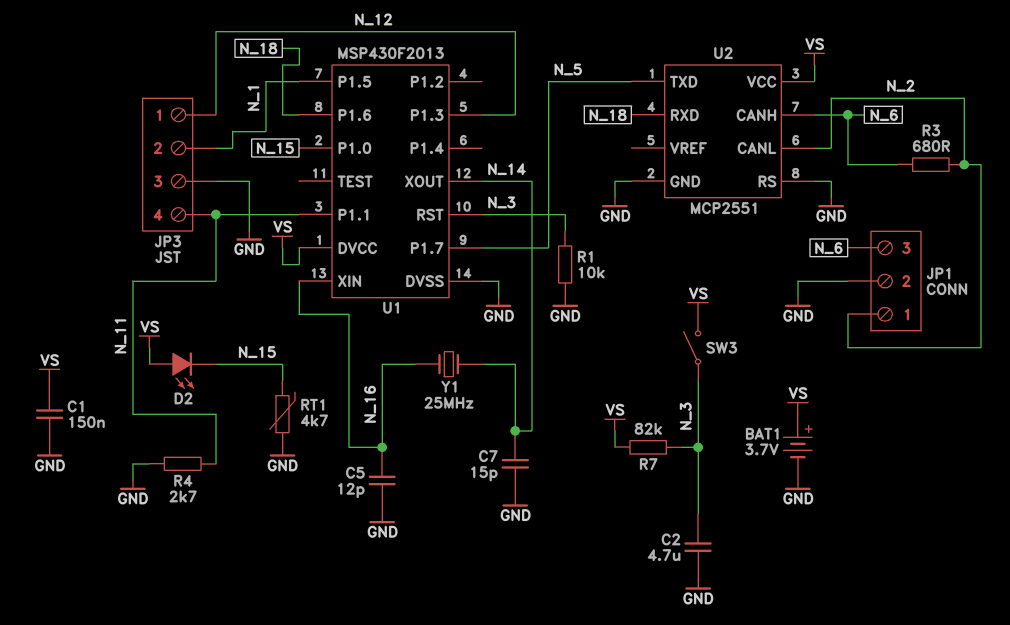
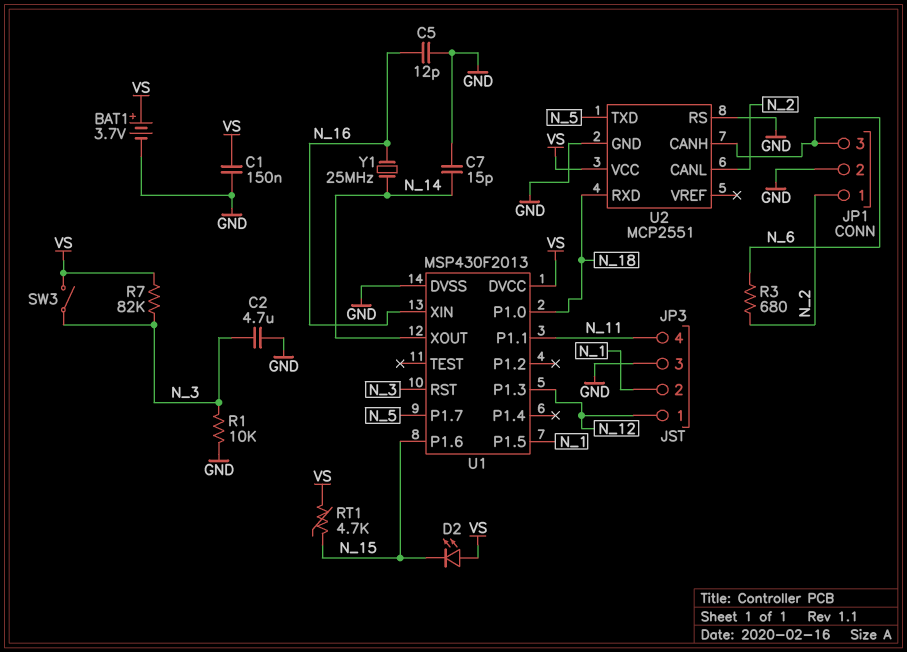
R4: 2.7k (GND, N_11) -> none
RT1: 4.7k (GND, N_15) -> 4.7k (N_15, VS)
U1 pin P1.0: N_15 -> N_18
U1 pin P1.6: N_18 -> N_15

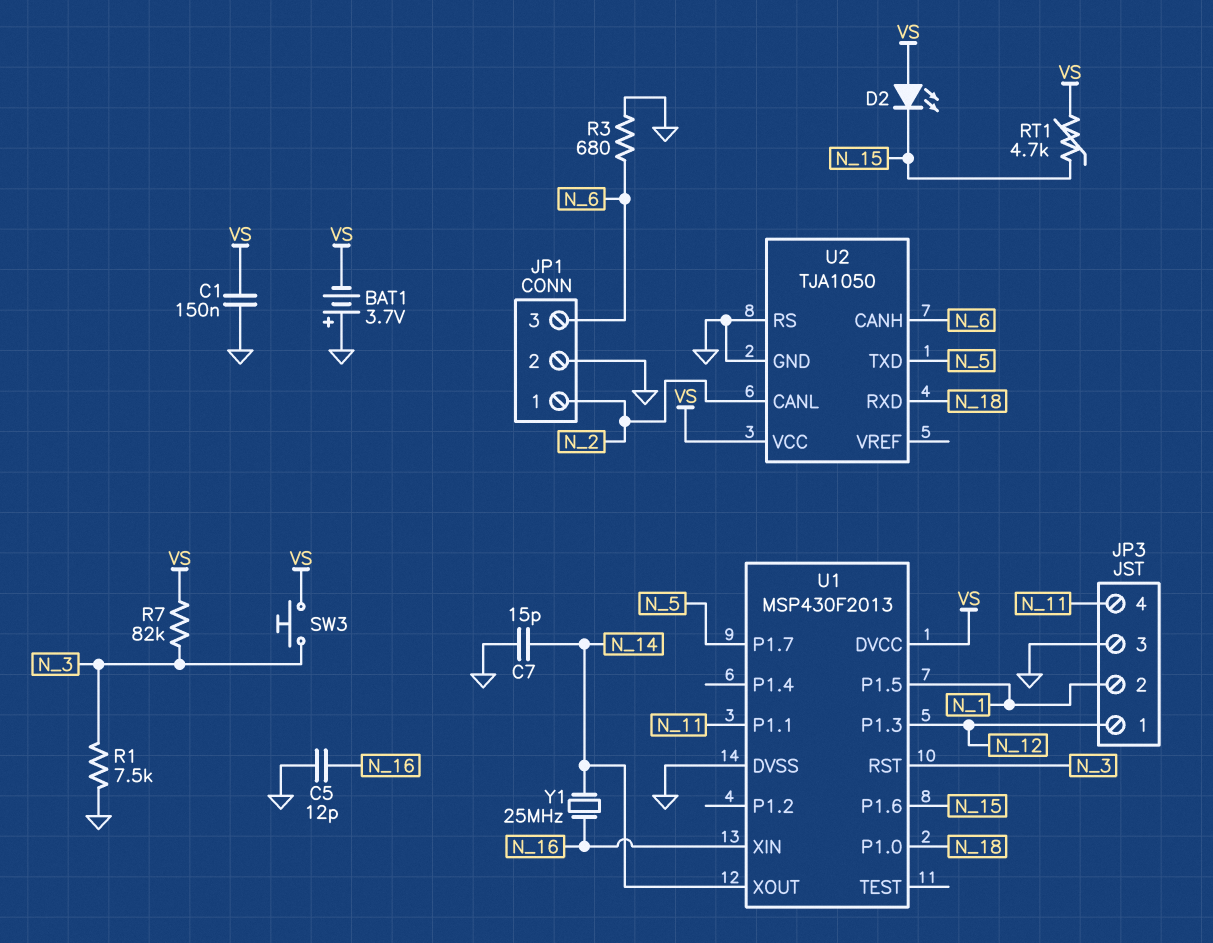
BAT1: 3.7V (plus VS, minus GND) -> 3.7V (plus GND, minus VS)
C2: 4.7uF (GND, N_3) -> none
R1: 10k (GND, N_3) -> 7.5k (GND, N_3)
R3: 680 (N_2, N_6) -> 680 (GND, N_6)
SW3: switch (N_3, VS) -> button (N_3, VS)
U2: MCP2551 -> TJA1050

